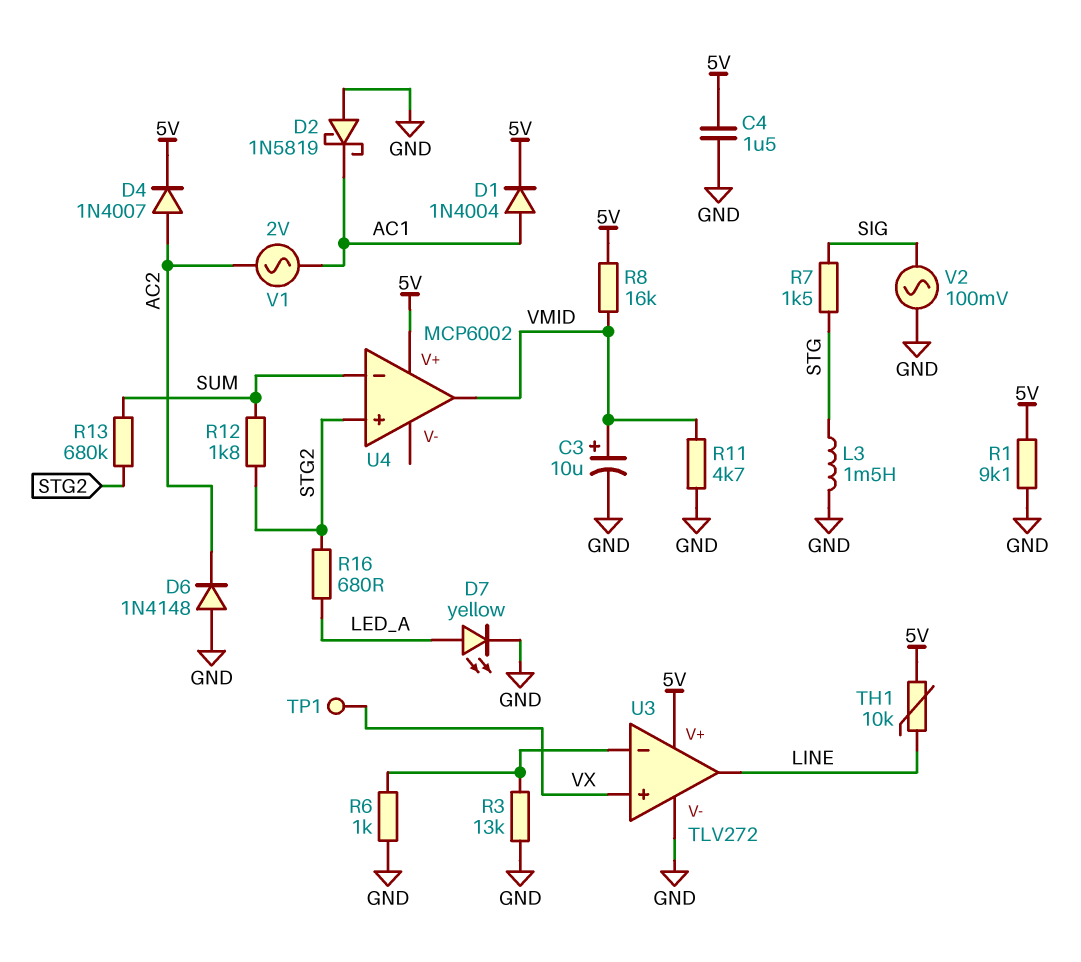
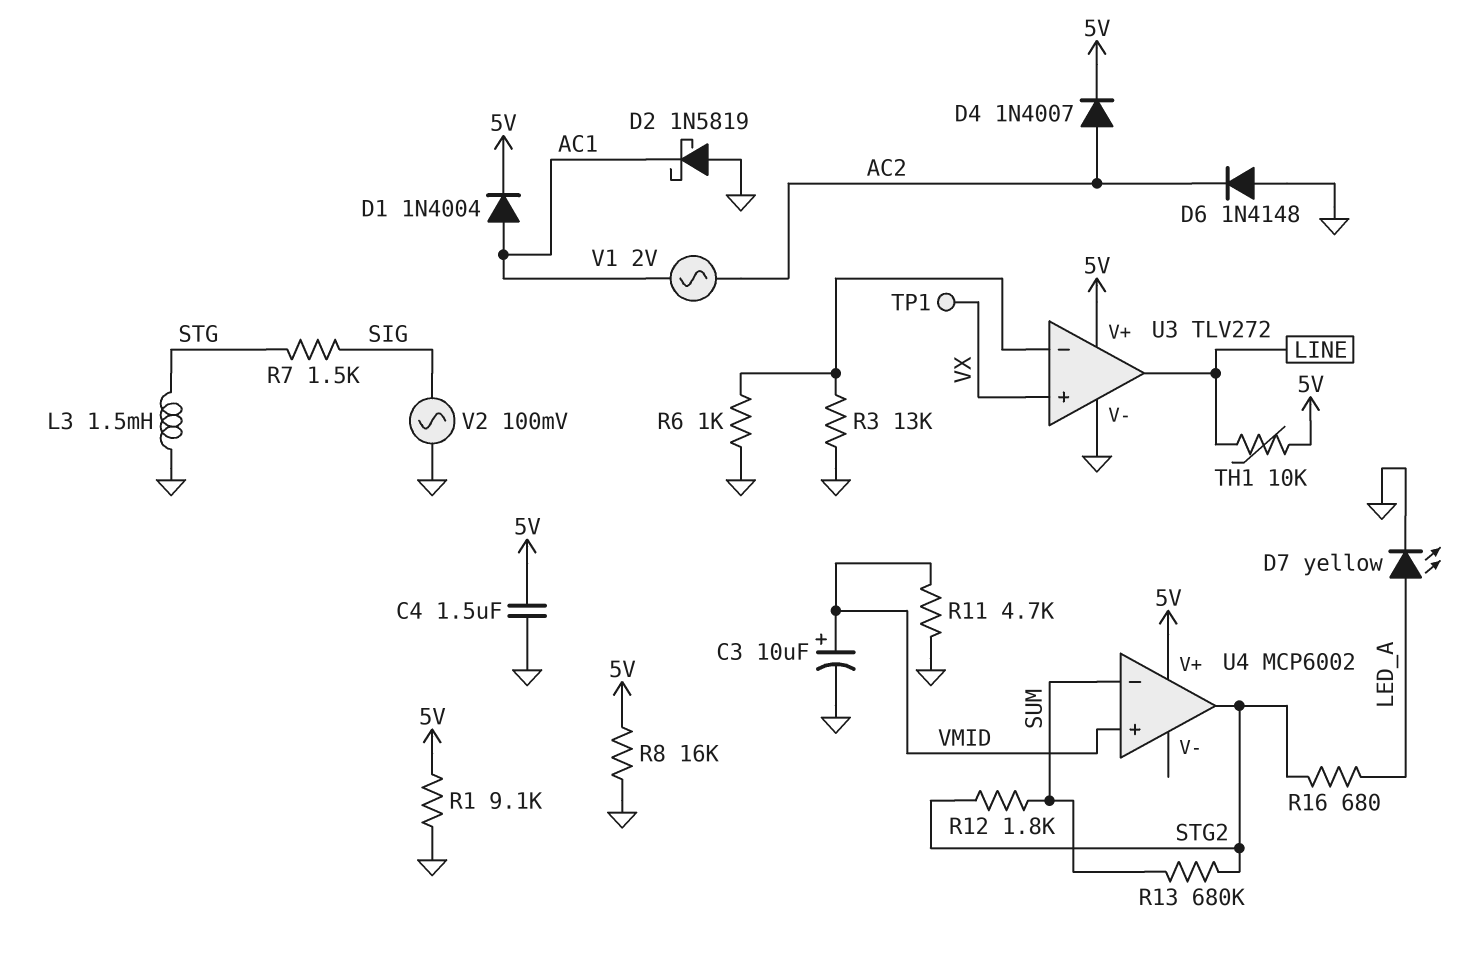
R8: 16k (5V, VMID) -> 16k (5V, GND)
U4 pin in+: STG2 -> VMID
U4 pin out: VMID -> STG2

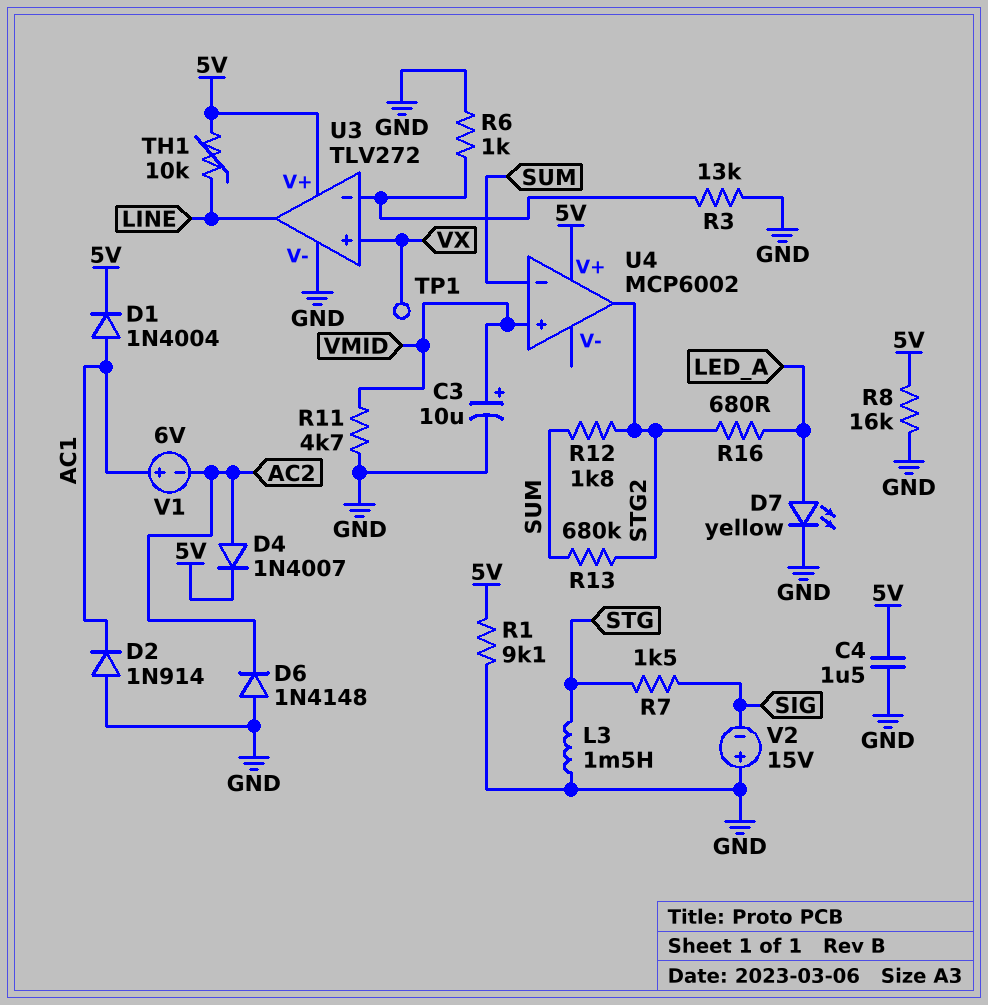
D2: schottky 1N5819 (A GND, K AC1) -> diode 1N914 (A GND, K AC1)
V1: AC 2V (AC1, AC2) -> 6V (plus AC1, minus AC2)
V2: AC 100mV (GND, SIG) -> 15V (plus GND, minus SIG)

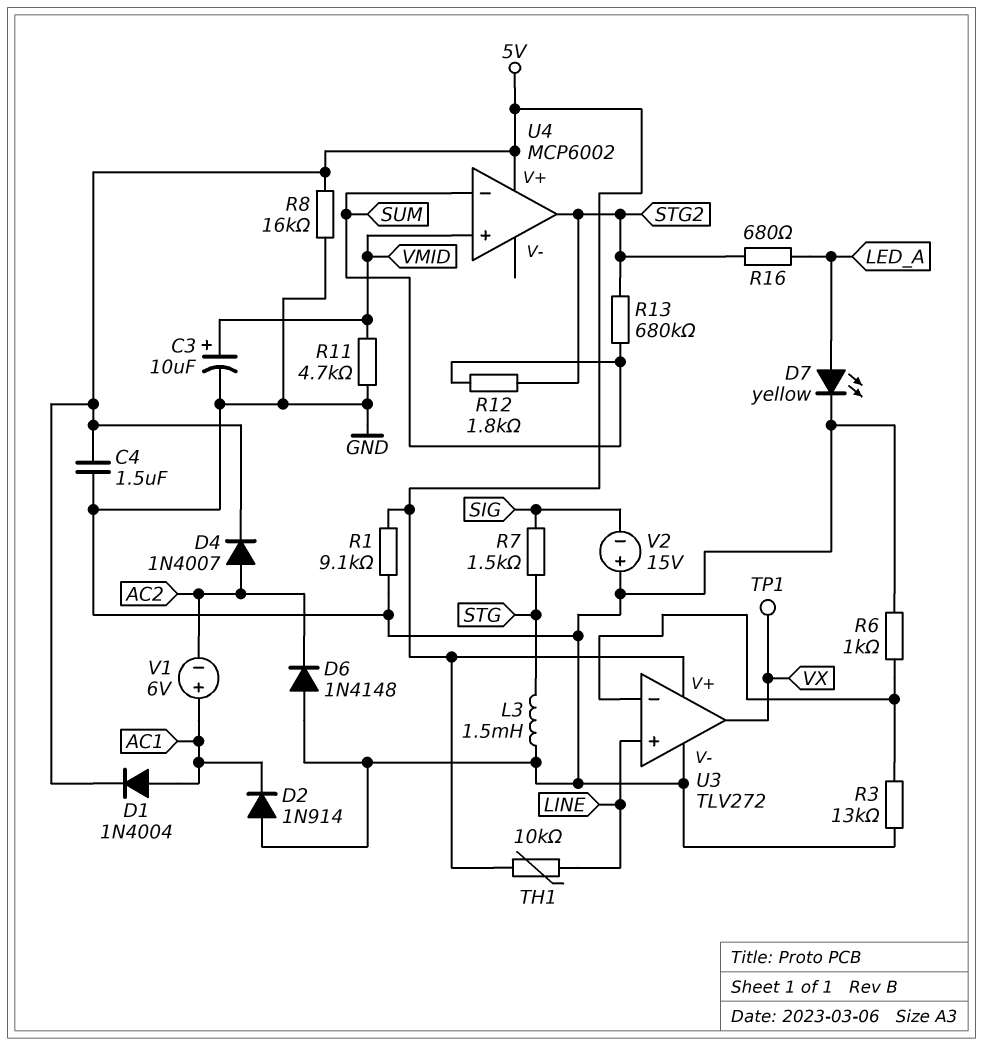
U3 pin in+: VX -> LINE
U3 pin out: LINE -> VX

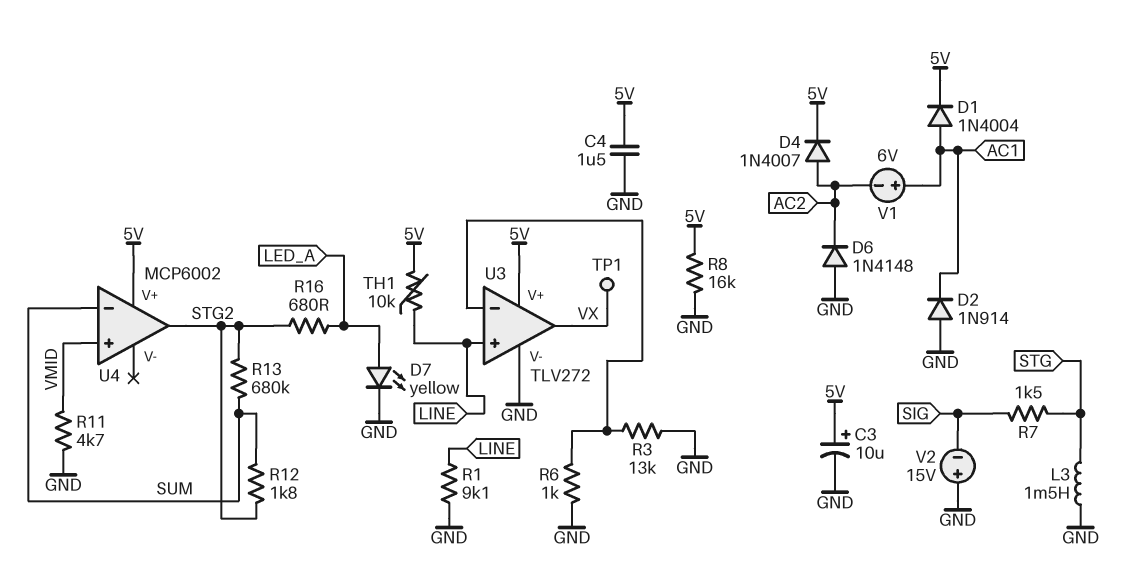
C3: 10uF (plus VMID, minus GND) -> 10uF (plus 5V, minus GND)
R1: 9.1k (5V, GND) -> 9.1k (GND, LINE)

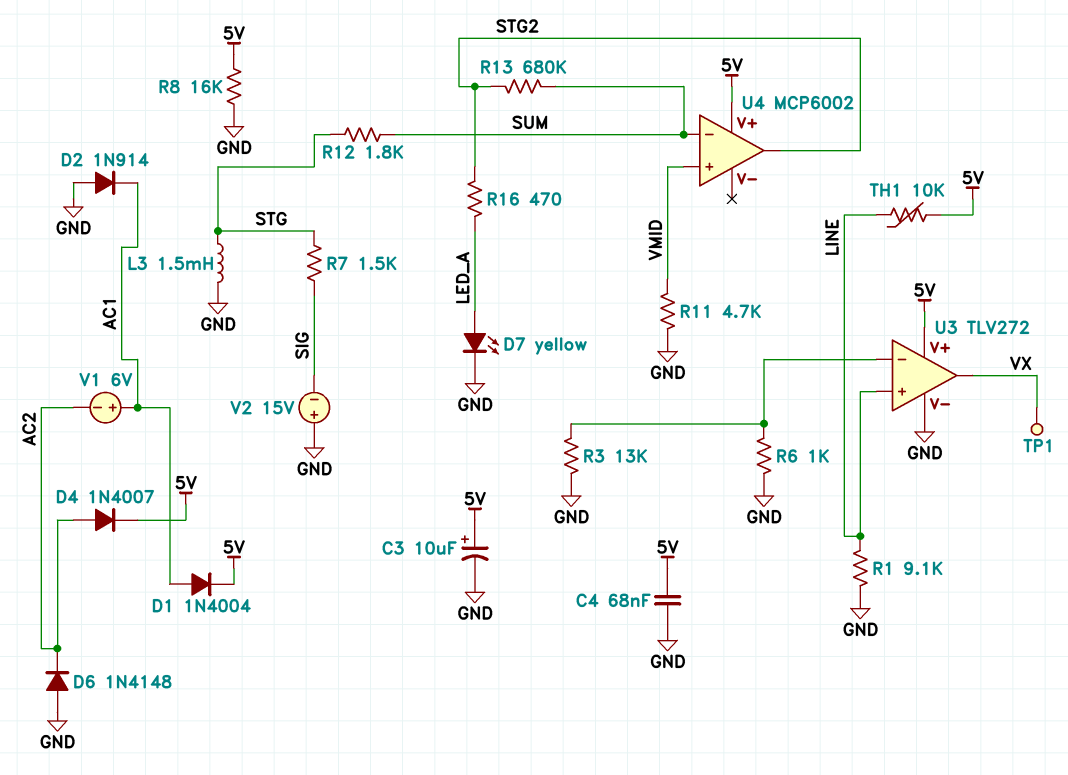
C4: 1.5uF (5V, GND) -> 68nF (5V, GND)
R12: 1.8k (STG2, SUM) -> 1.8k (STG, SUM)
R16: 680 (LED_A, STG2) -> 470 (LED_A, STG2)

